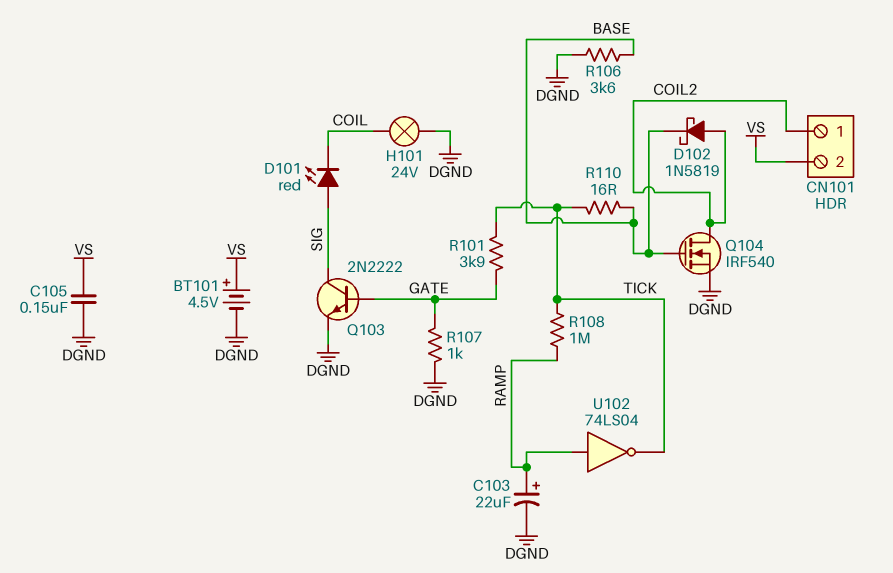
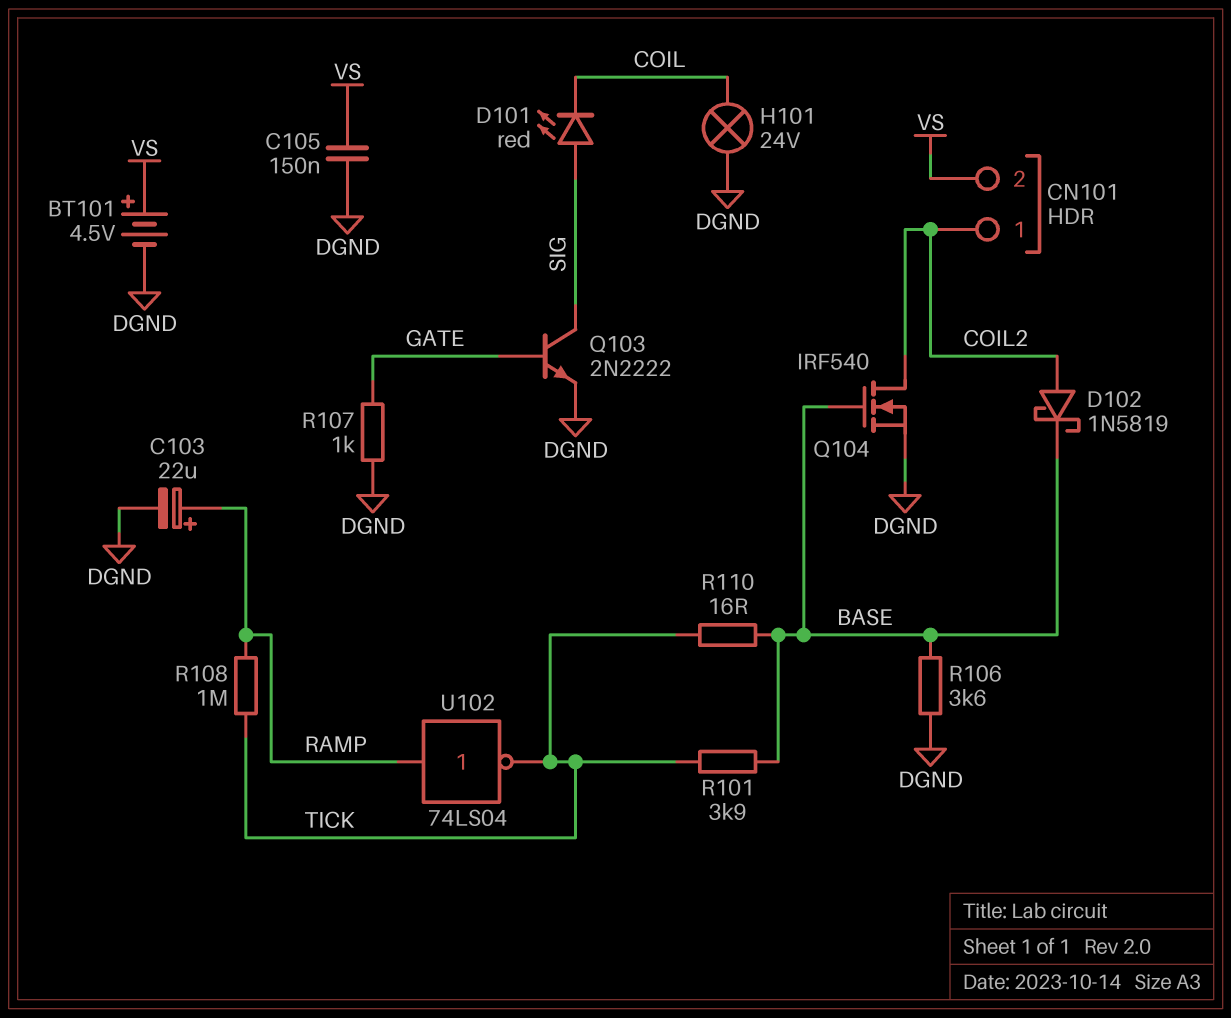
R101: 3.9k (GATE, TICK) -> 3.9k (BASE, TICK)

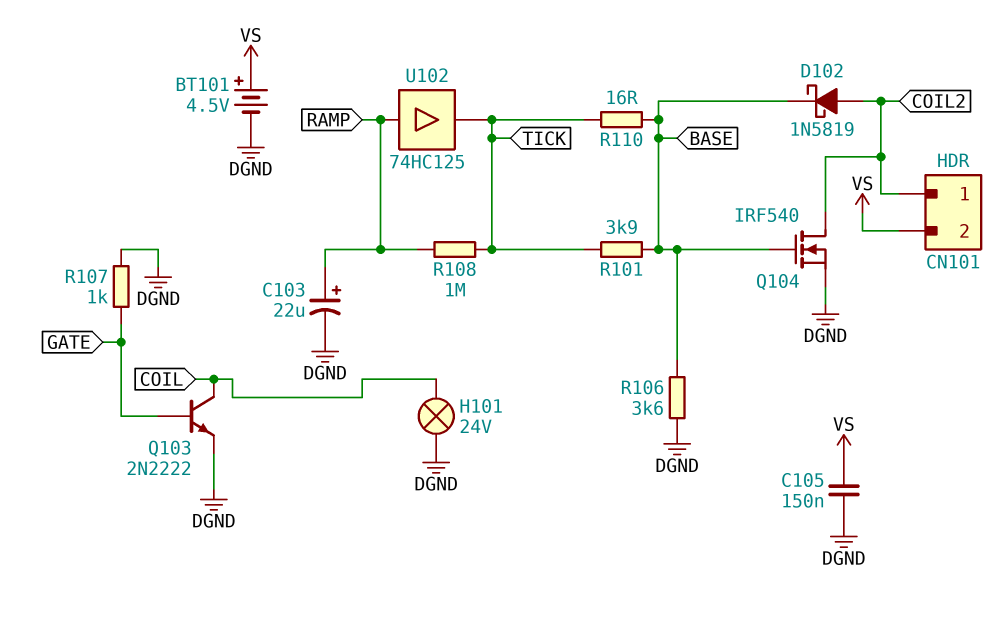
D101: LED red (A SIG, K COIL) -> none
Q103: NPN 2N2222 (B GATE, C SIG, E DGND) -> NPN 2N2222 (B GATE, C COIL, E DGND)
U102: NOT 74LS04 (in RAMP, out TICK) -> buffer 74HC125 (in RAMP, out TICK)

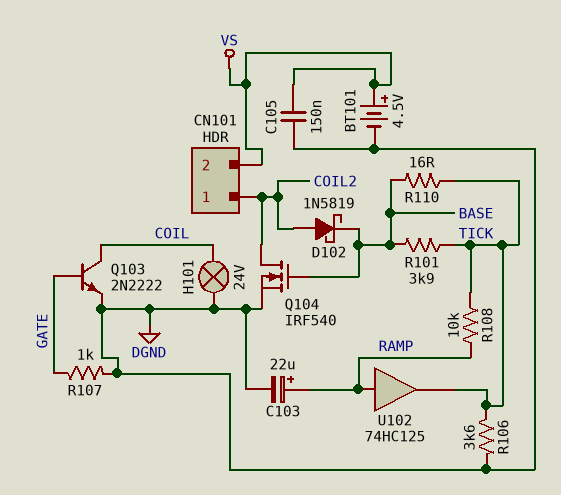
R106: 3.6k (BASE, DGND) -> 3.6k (DGND, TICK)
R108: 1M (RAMP, TICK) -> 10k (RAMP, TICK)

